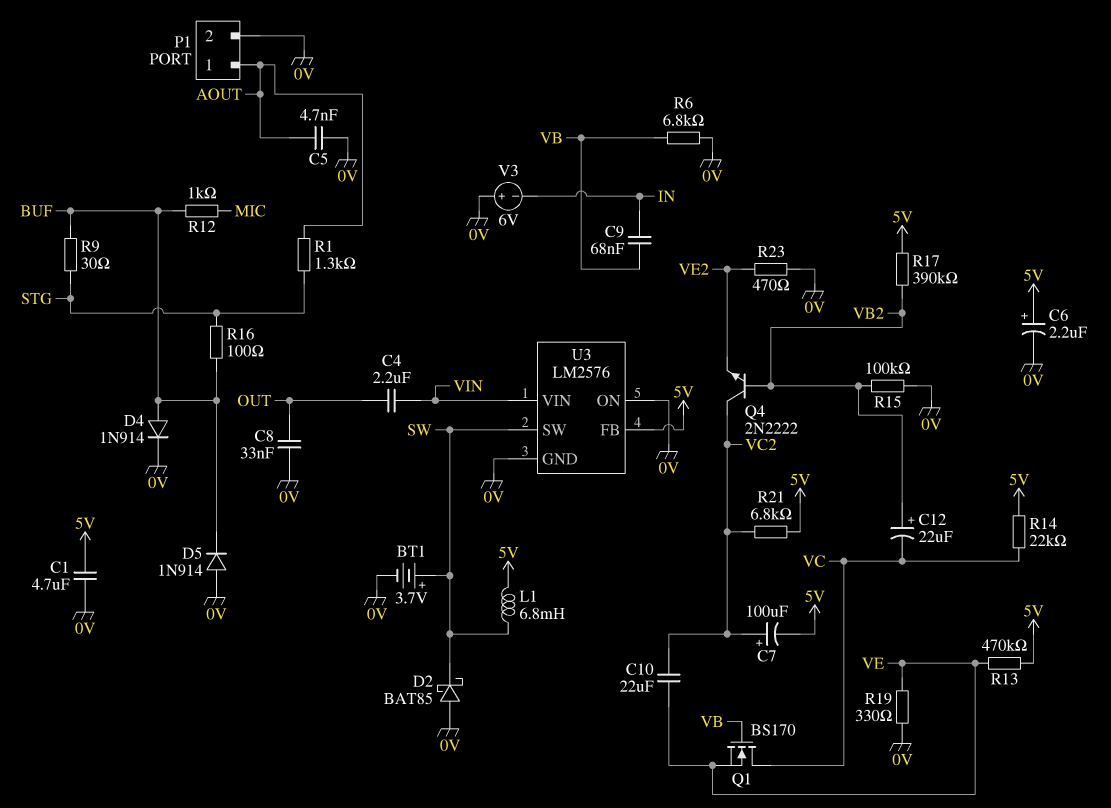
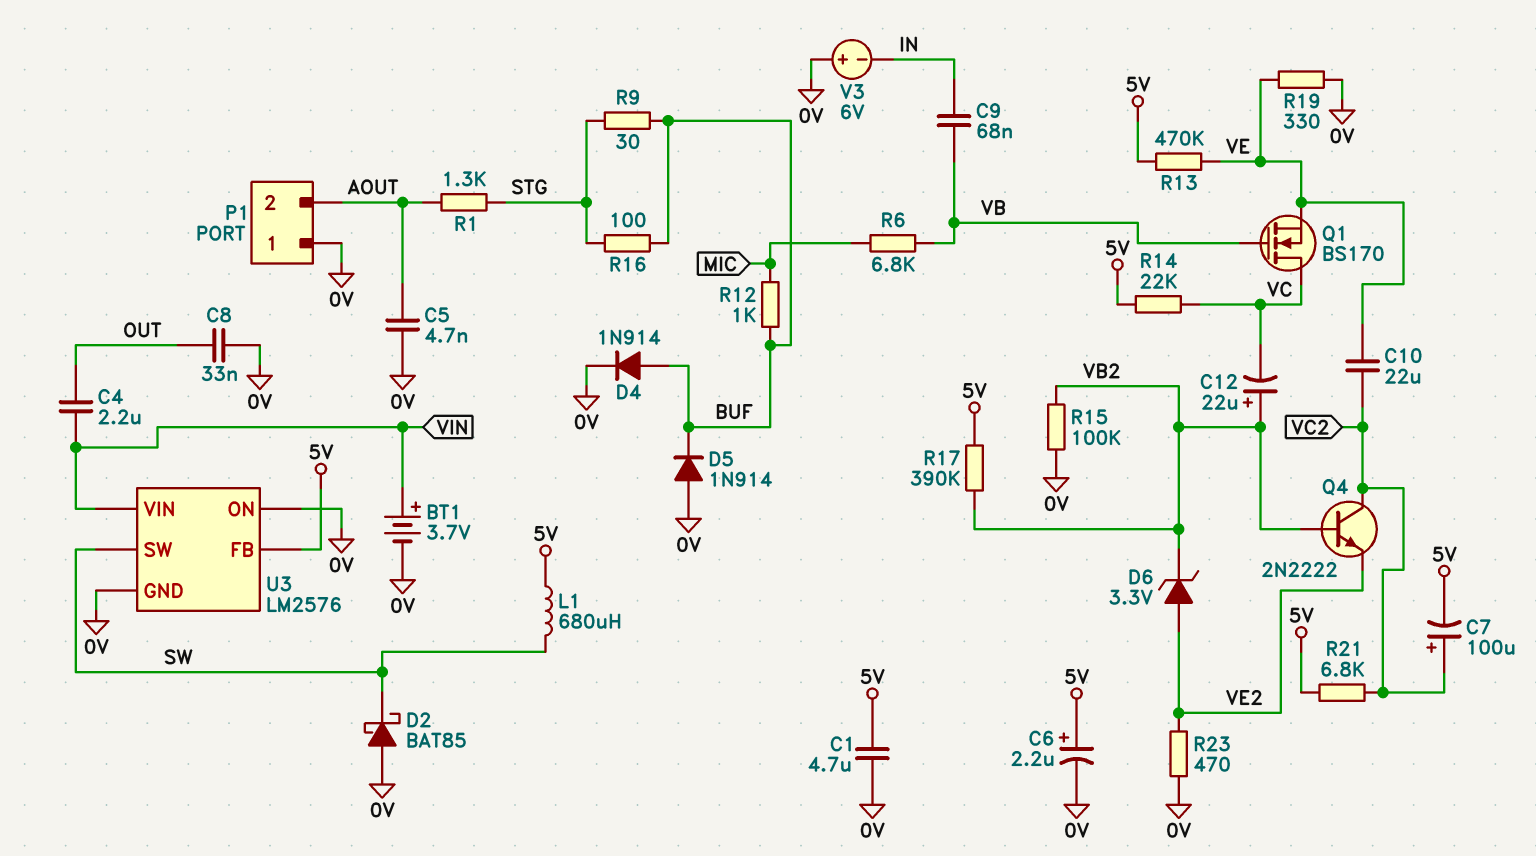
BT1: 3.7V (plus SW, minus 0V) -> 3.7V (plus VIN, minus 0V)
D6: none -> zener 3.3V (A VE2, K VB2)
L1: 6.8mH (5V, SW) -> 680uH (5V, SW)
P1 pin 1: AOUT -> 0V
P1 pin 2: 0V -> AOUT
R6: 6.8k (0V, VB) -> 6.8k (MIC, VB)

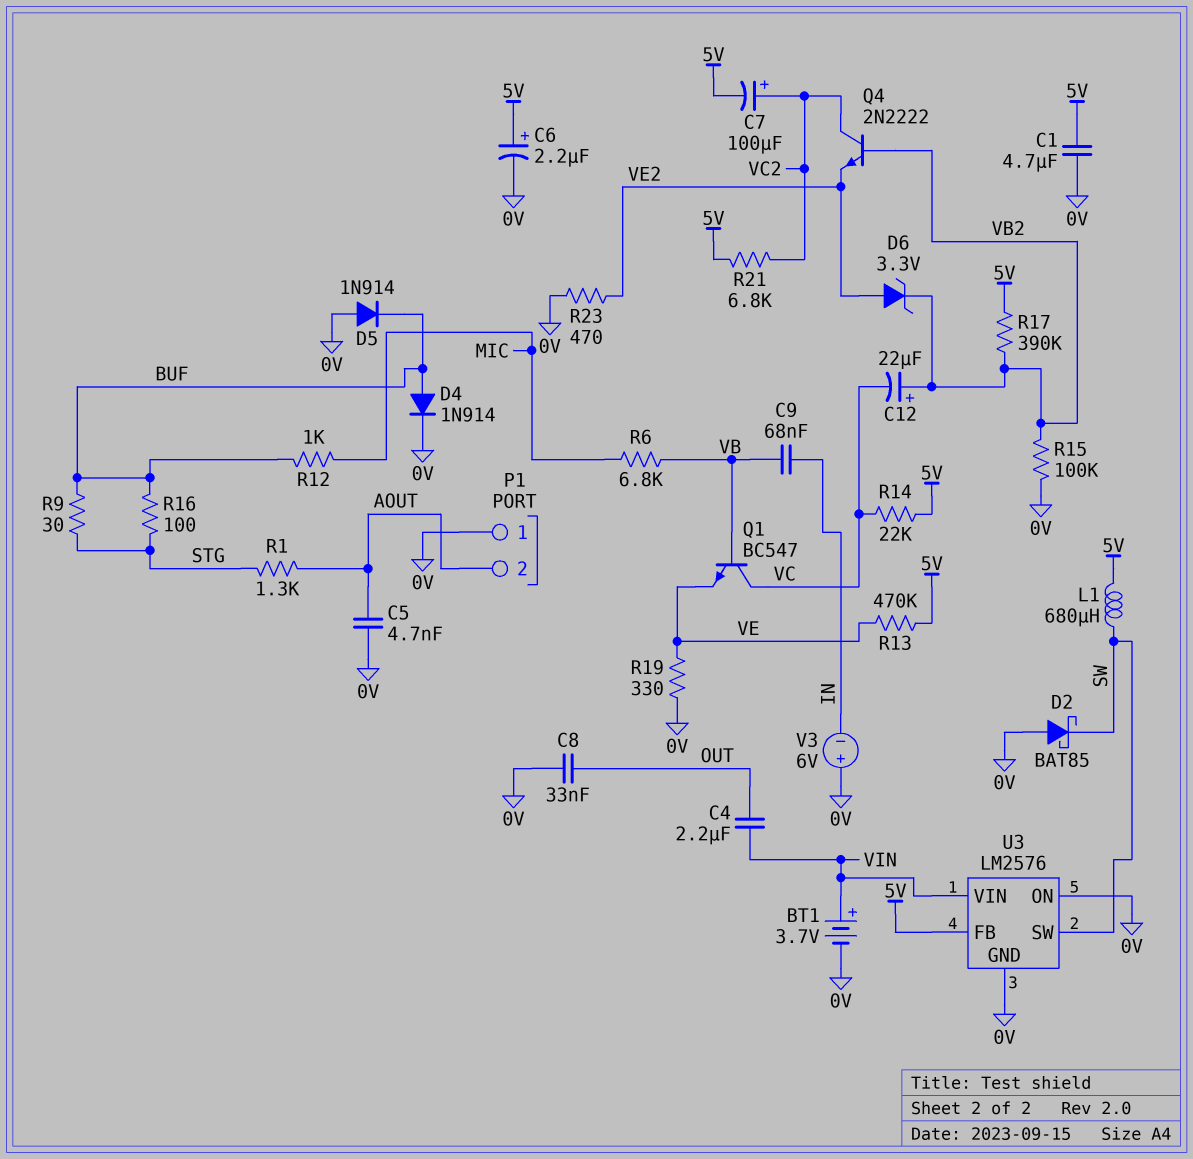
C10: 22uF (VC2, VE) -> none
Q1: NMOS BS170 (G VB, D VC, S VE) -> NPN BC547 (B VB, C VC, E VE)

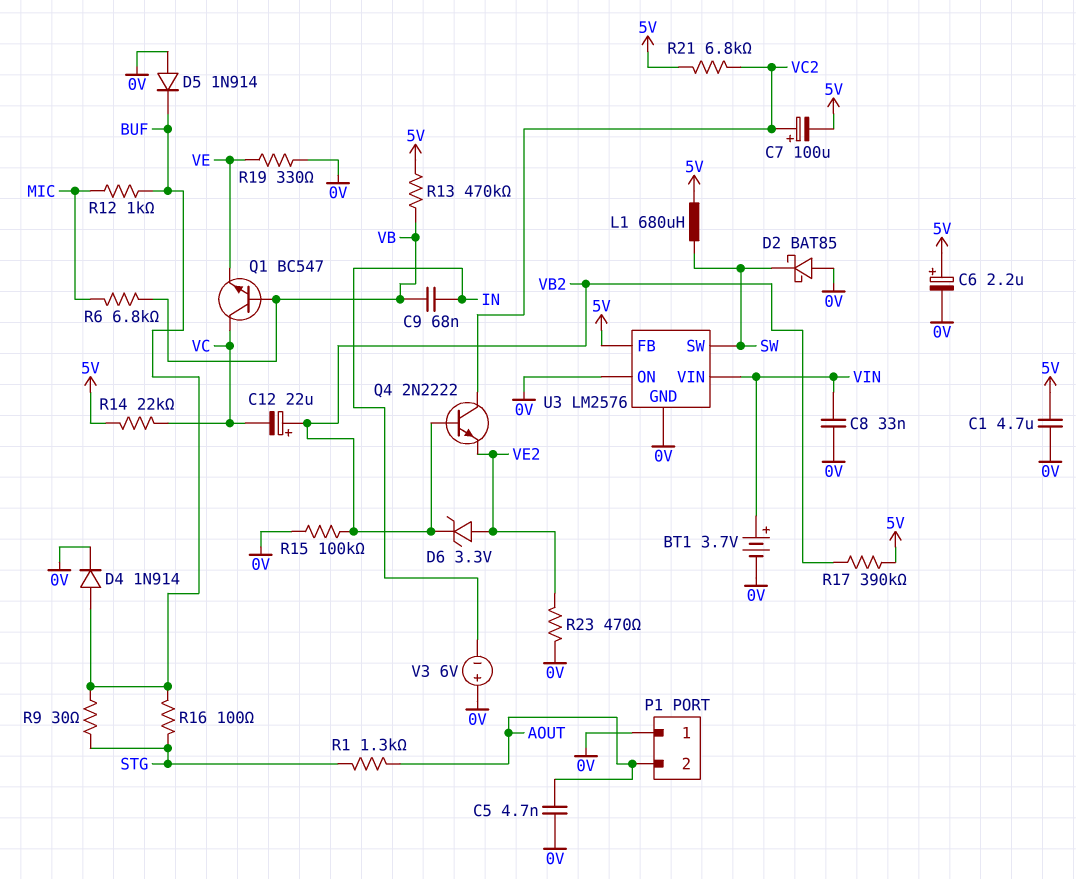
C4: 2.2uF (OUT, VIN) -> none
C8: 33nF (0V, OUT) -> 33nF (0V, VIN)
R13: 470k (5V, VE) -> 470k (5V, VB)

